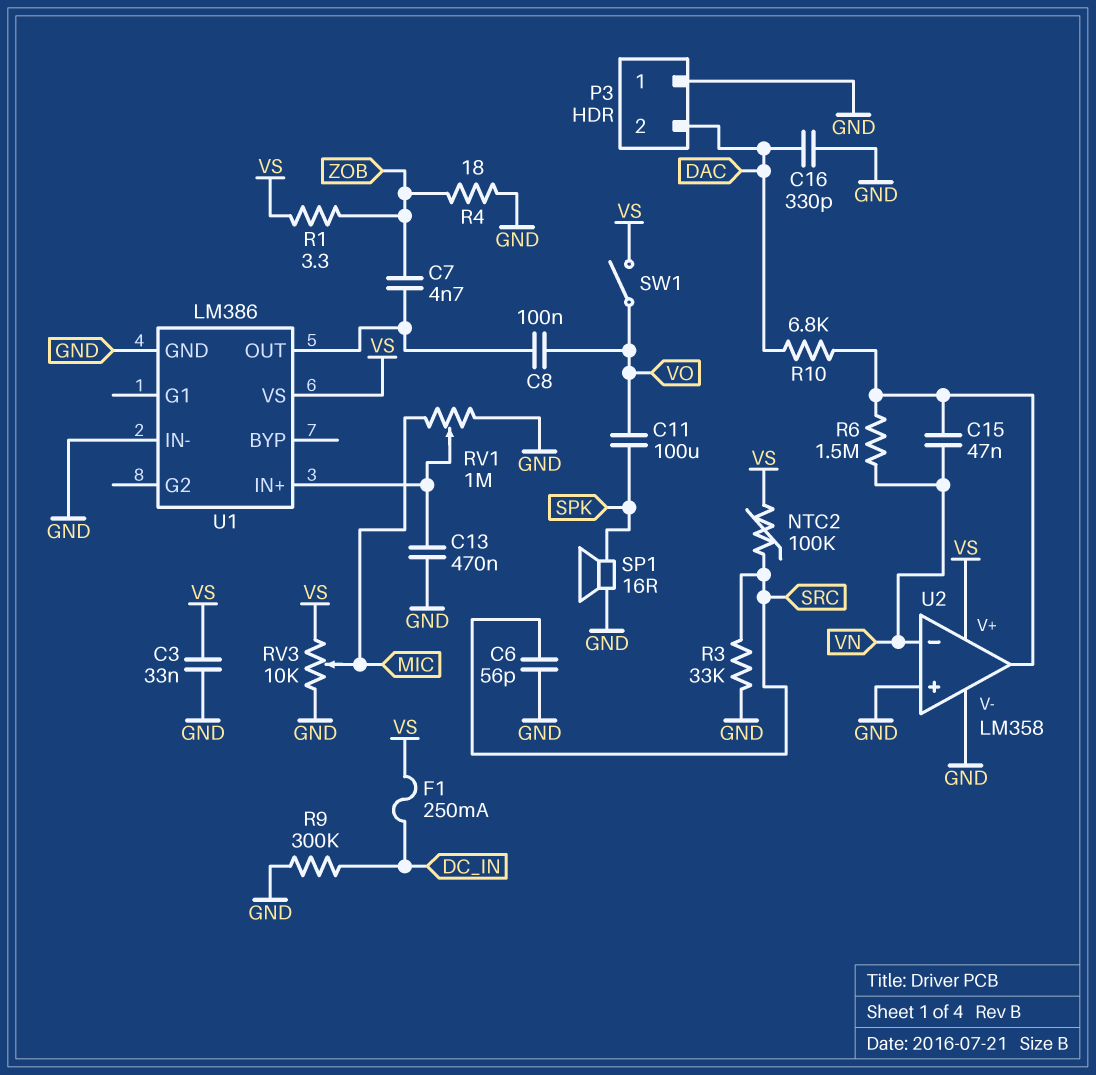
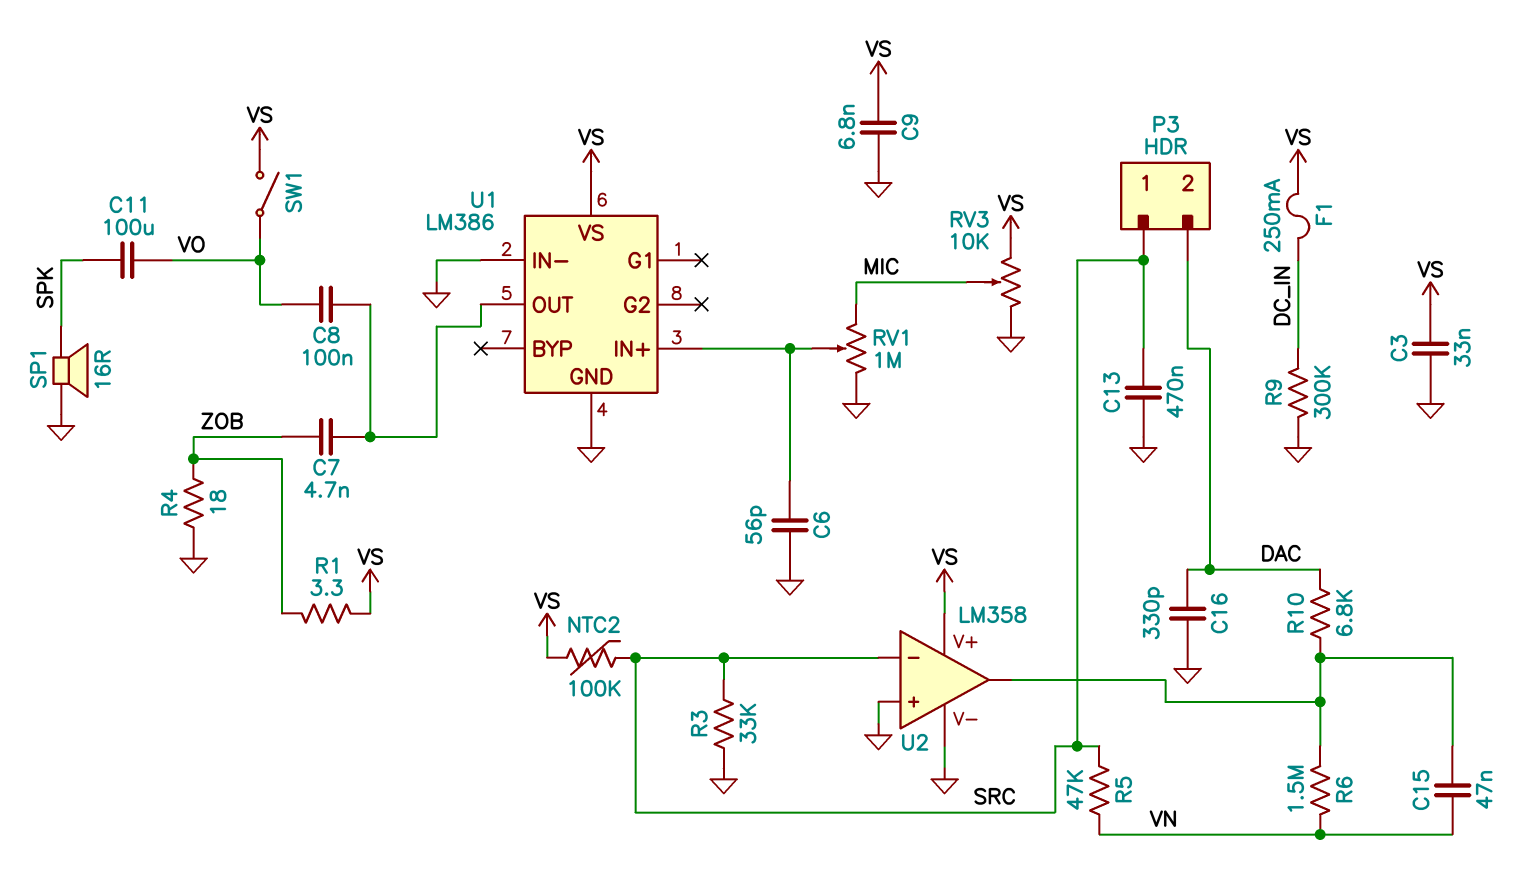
C6: 56pF (GND, SRC) -> 56pF (GND, U1/IN+)
C9: none -> 6.8nF (GND, VS)
C13: 470nF (GND, U1/IN+) -> 470nF (GND, SRC)
P3 pin 1: GND -> SRC
R5: none -> 47k (SRC, VN)
U2 pin in-: VN -> SRC

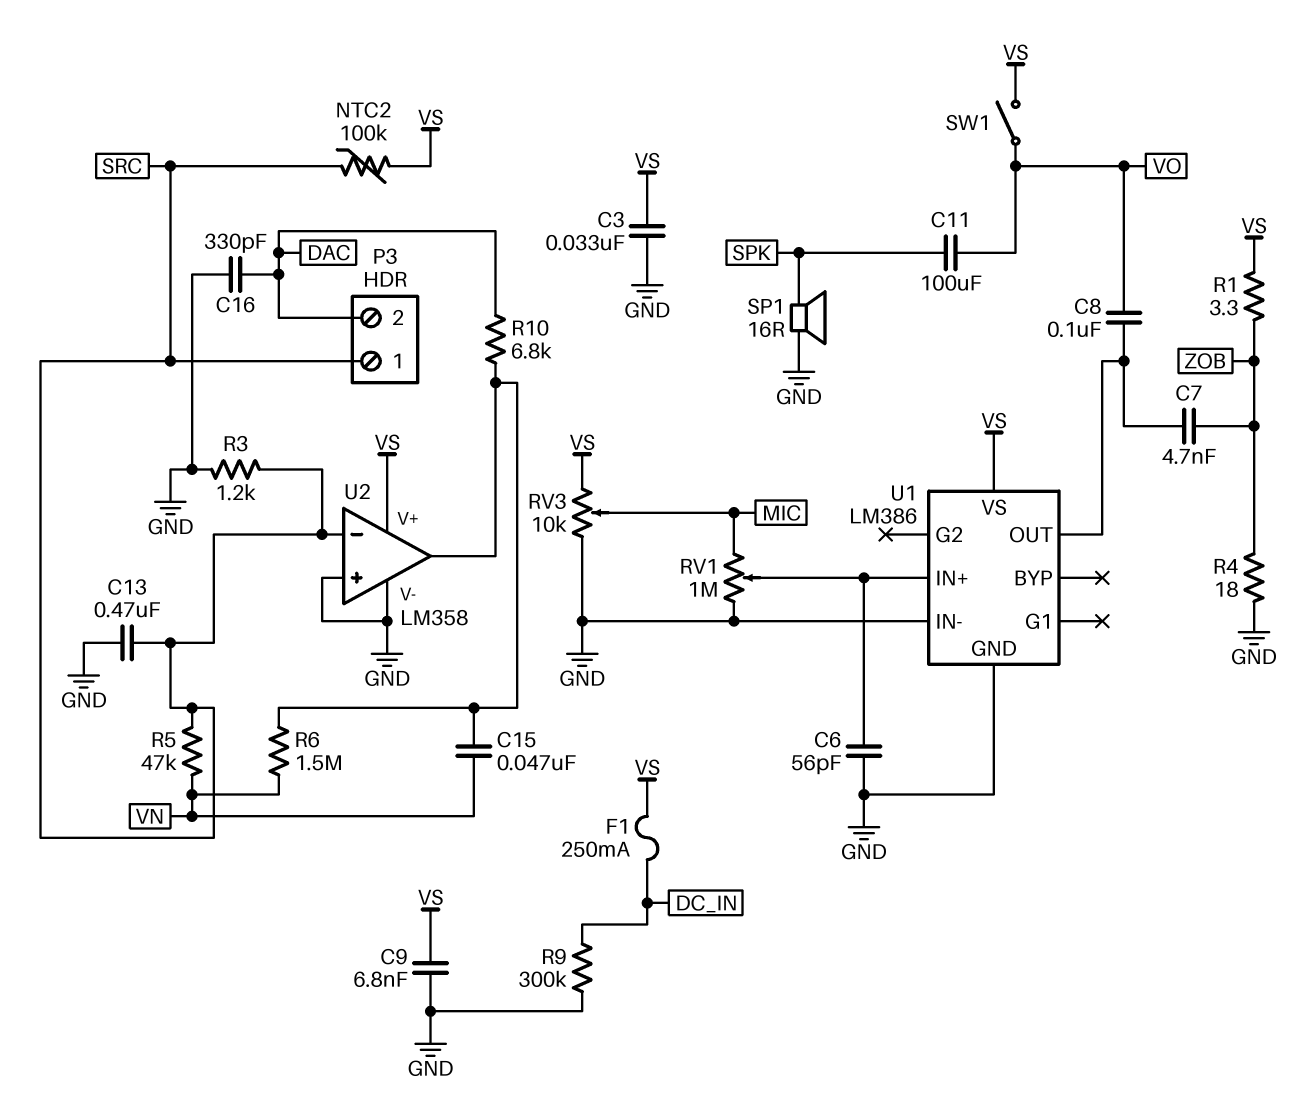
R3: 33k (GND, SRC) -> 1.2k (GND, SRC)

